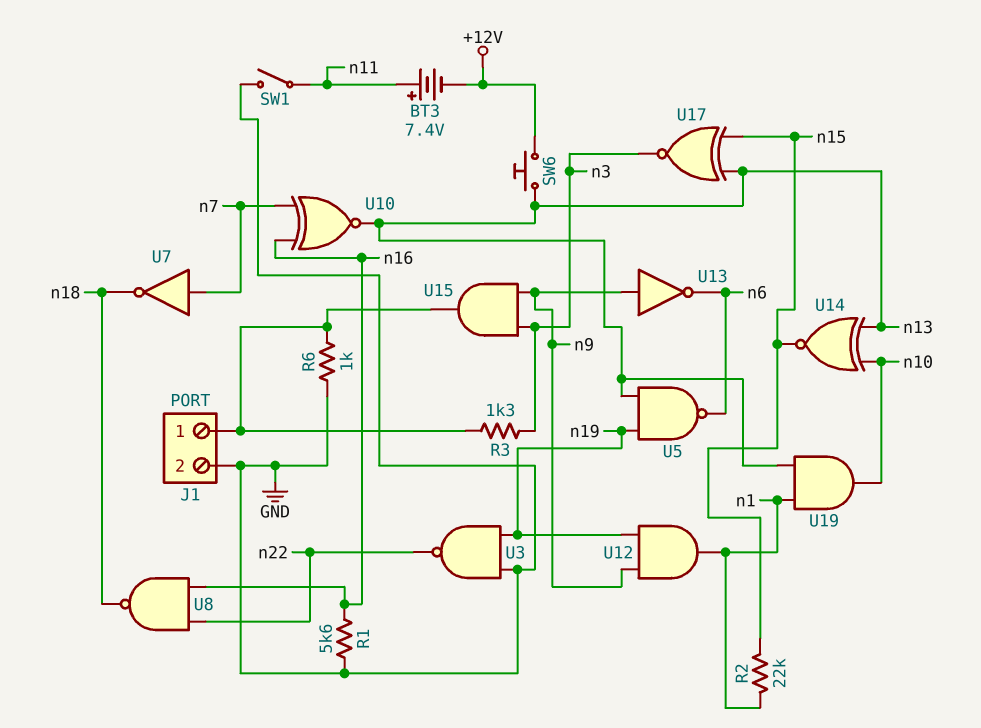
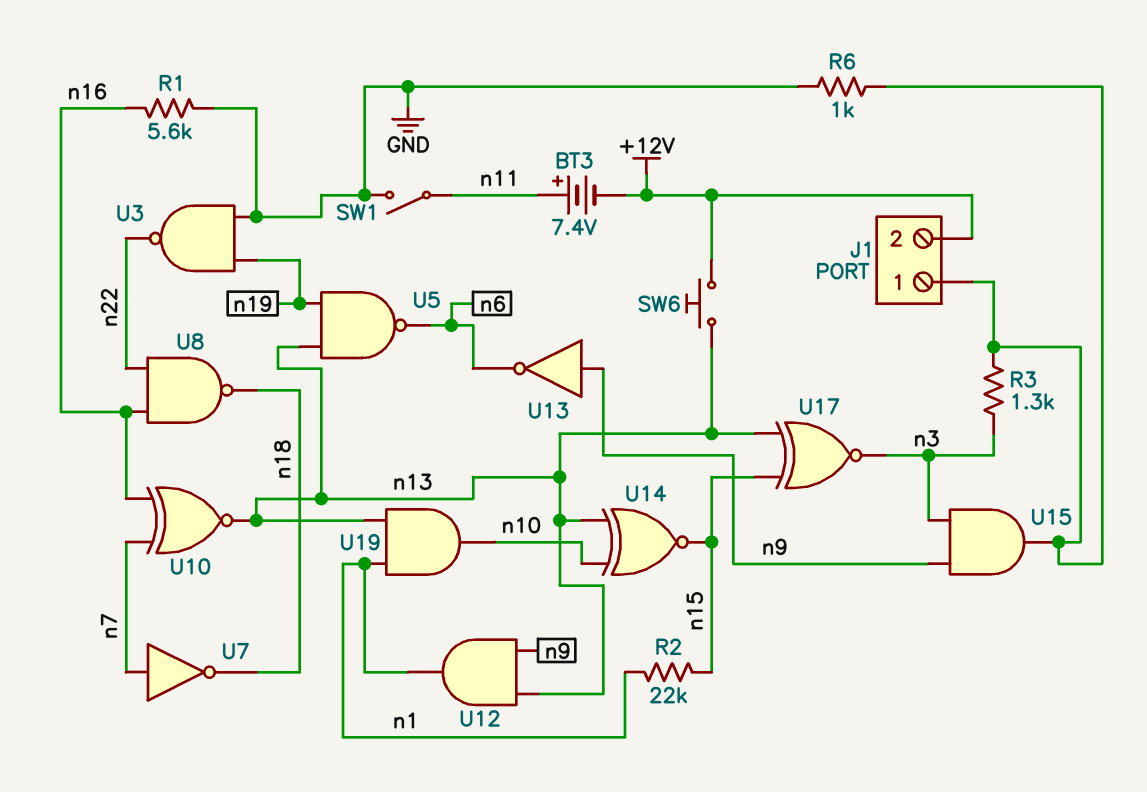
J1 pin 2: GND -> +12V
U12: AND (in n9, in n19, out n1) -> AND (in n9, in n13, out n1)

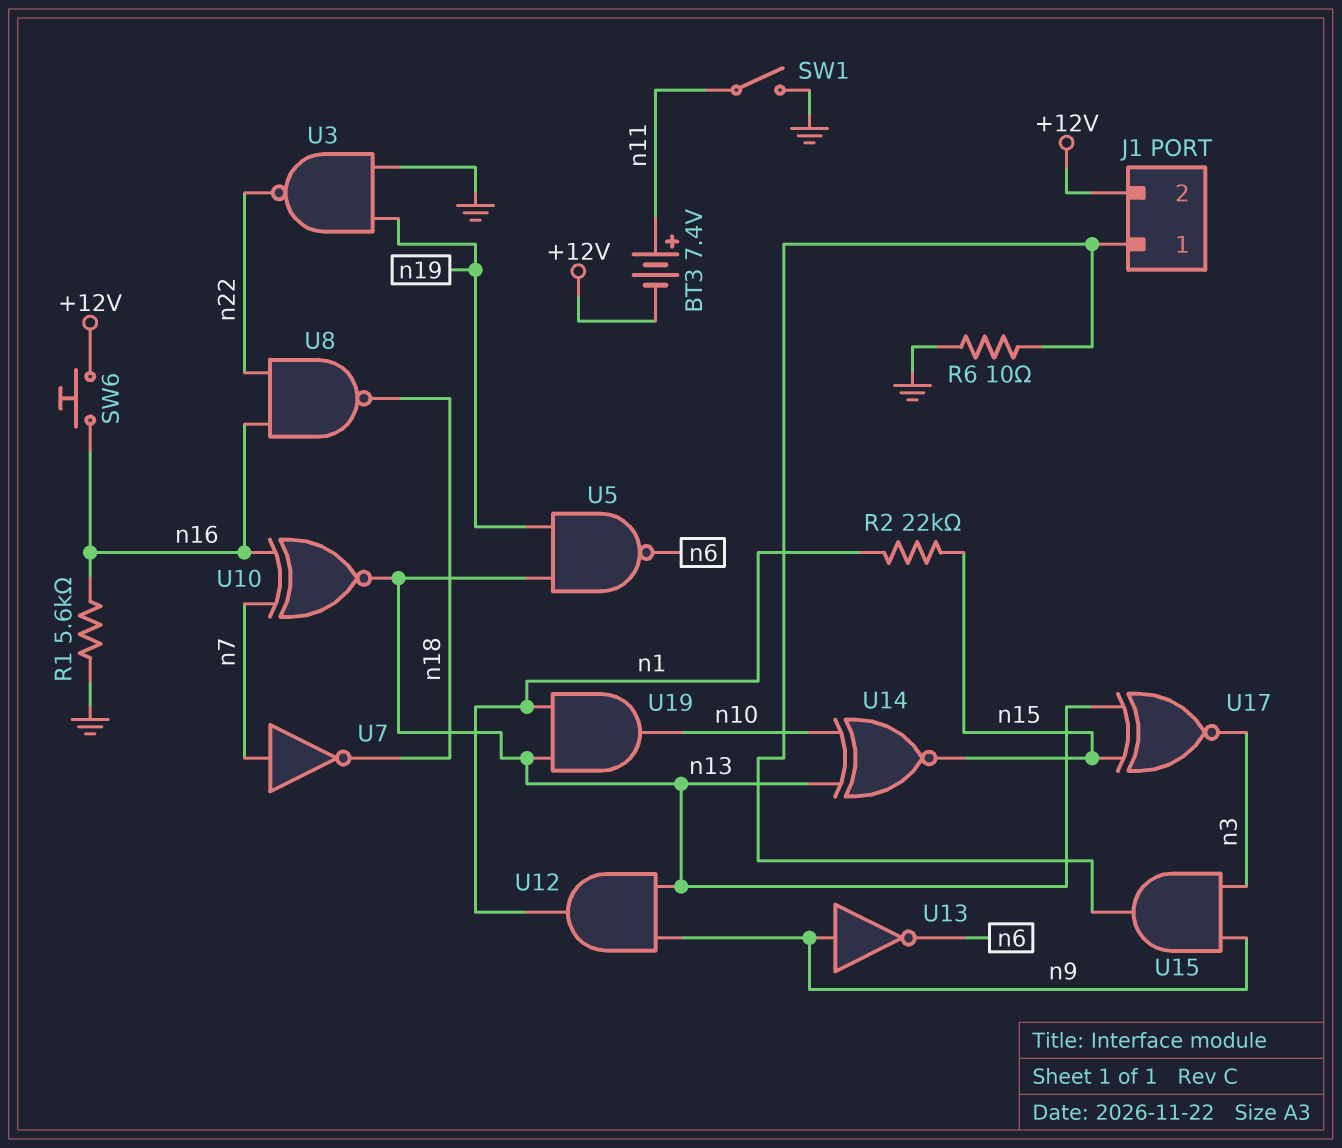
R3: 1.3k (J1/1, n3) -> none
R6: 1k (GND, J1/1) -> 10 (GND, J1/1)
SW6: button (+12V, n13) -> button (+12V, n16)

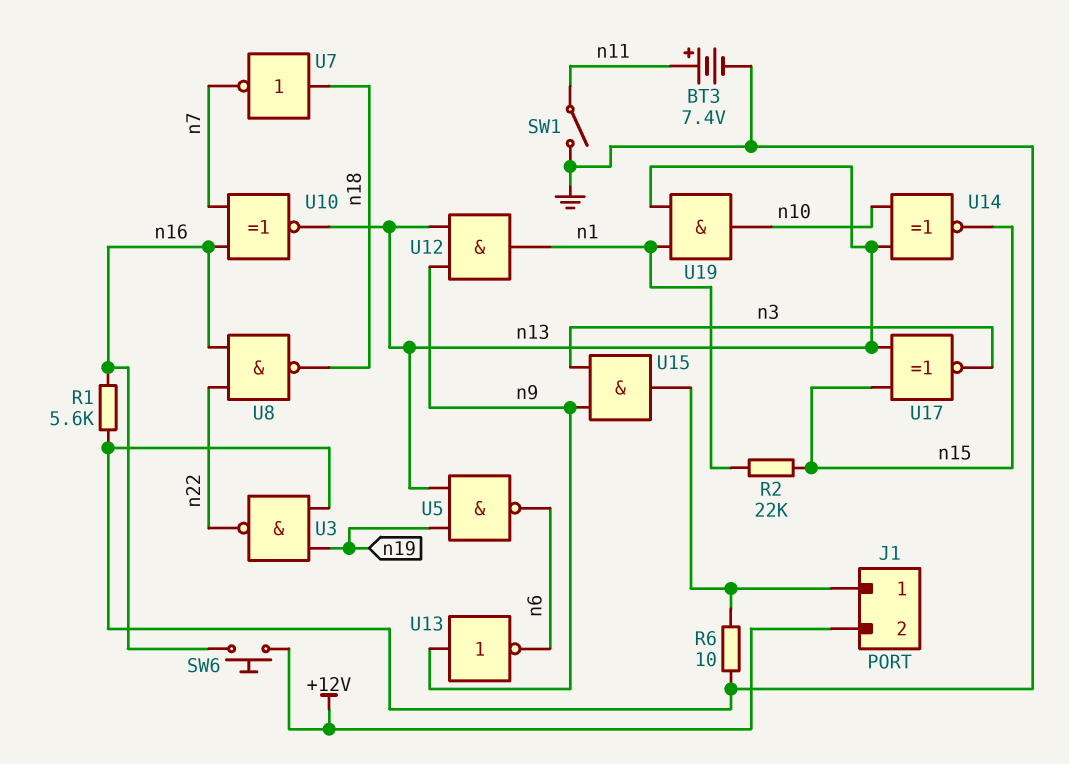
BT3: 7.4V (plus n11, minus +12V) -> 7.4V (plus n11, minus GND)
U7: NOT (in n7, out n18) -> NOT (in n18, out n7)

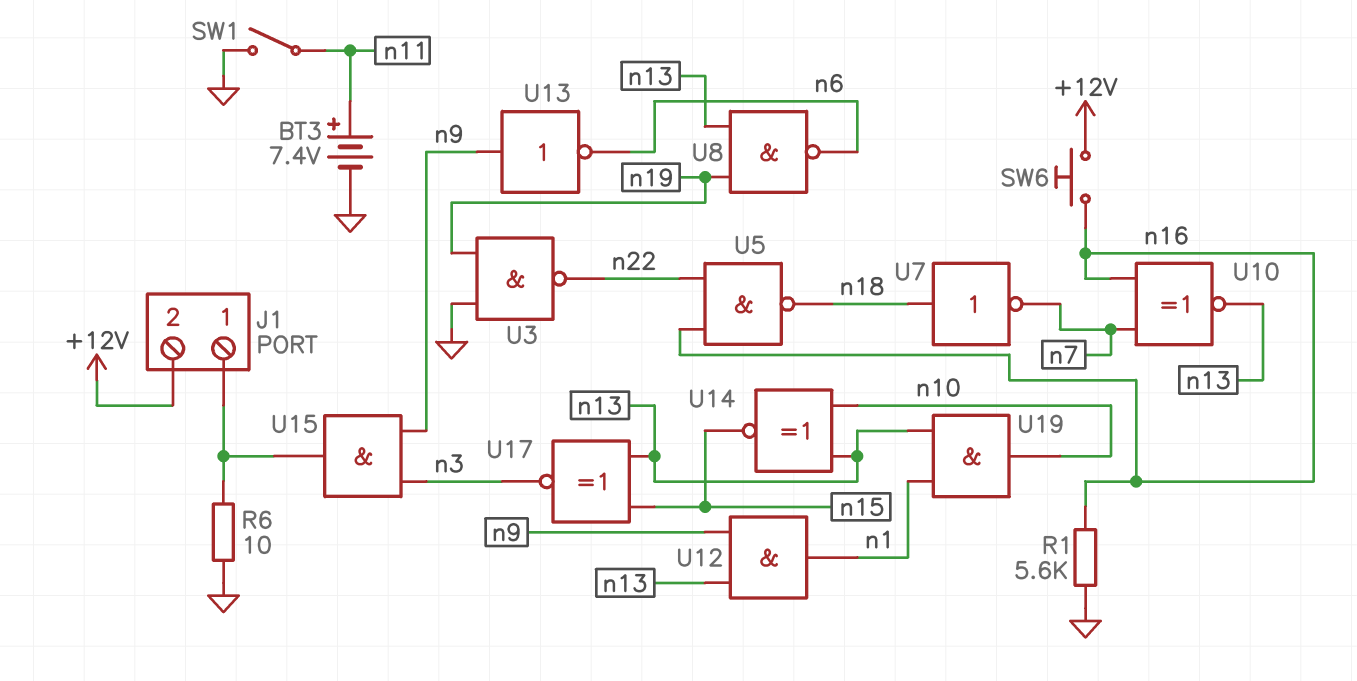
R2: 22k (n1, n15) -> none
U5: NAND (in n13, in n19, out n6) -> NAND (in n16, in n22, out n18)
U8: NAND (in n16, in n22, out n18) -> NAND (in n13, in n19, out n6)

